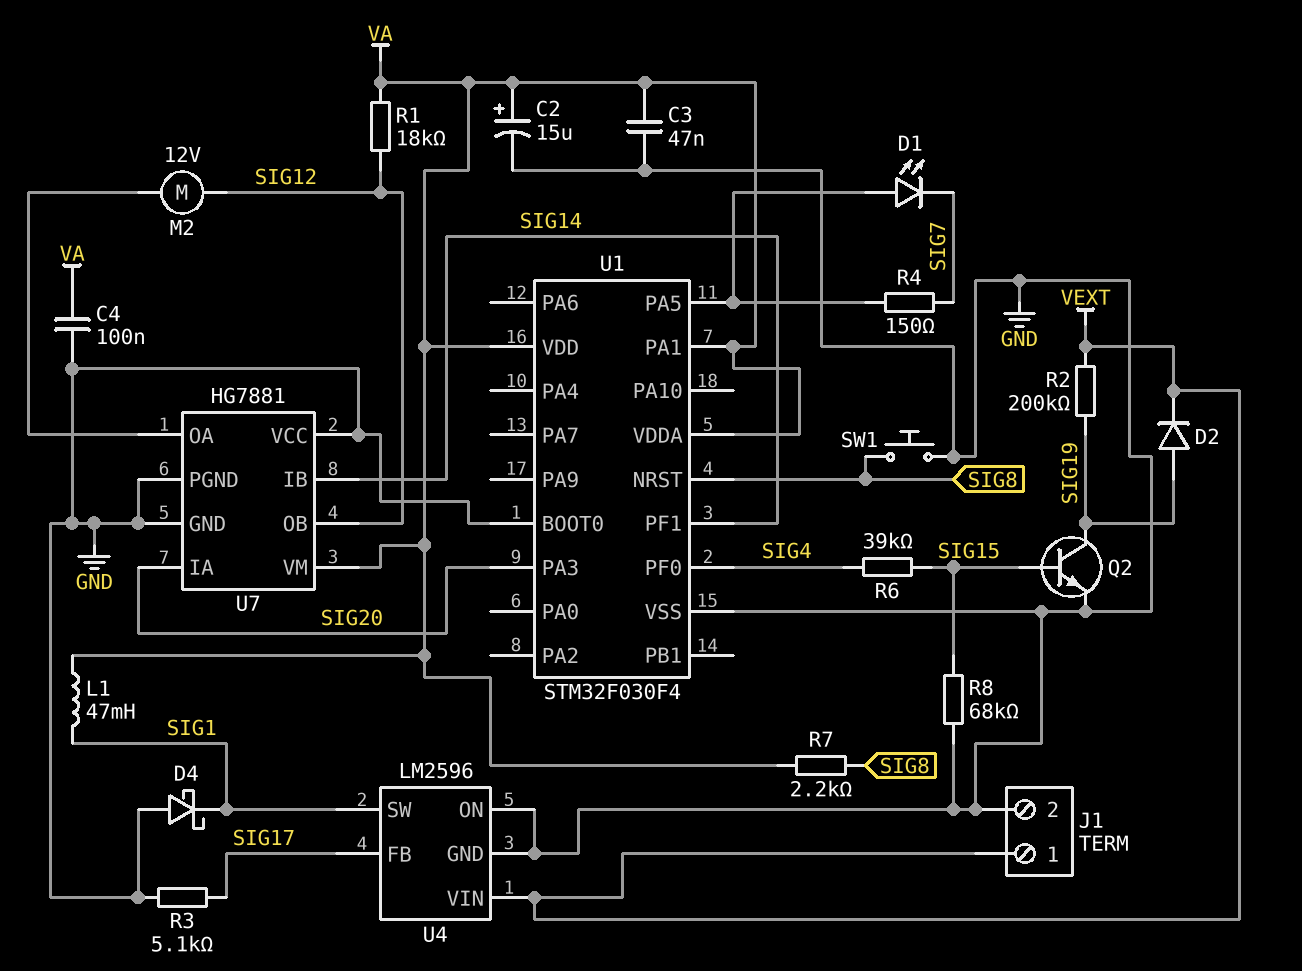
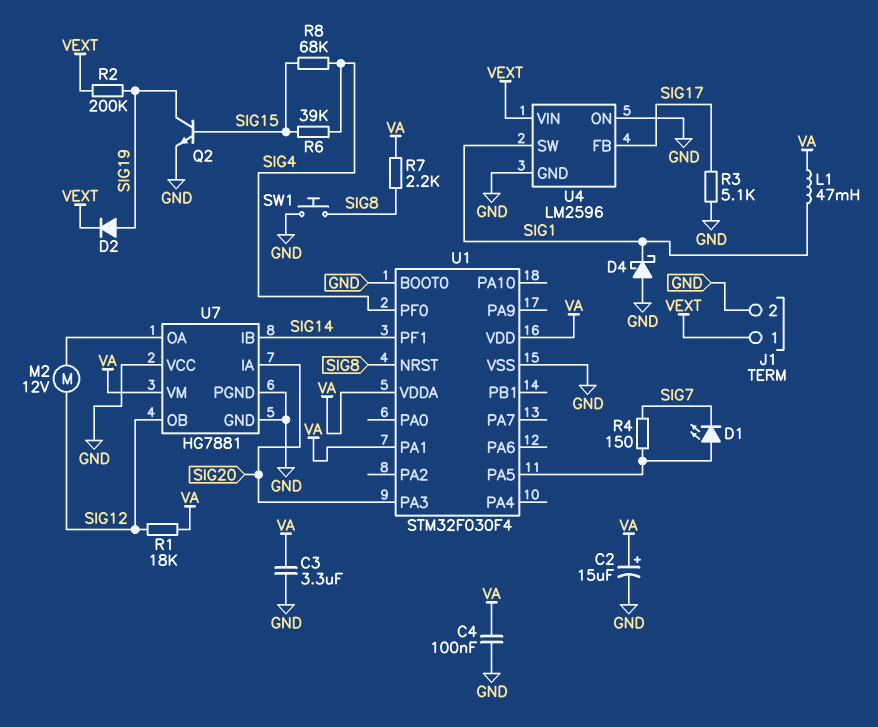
C3: 47nF (GND, VA) -> 3.3uF (GND, VA)
R8: 68k (GND, SIG15) -> 68k (SIG4, SIG15)

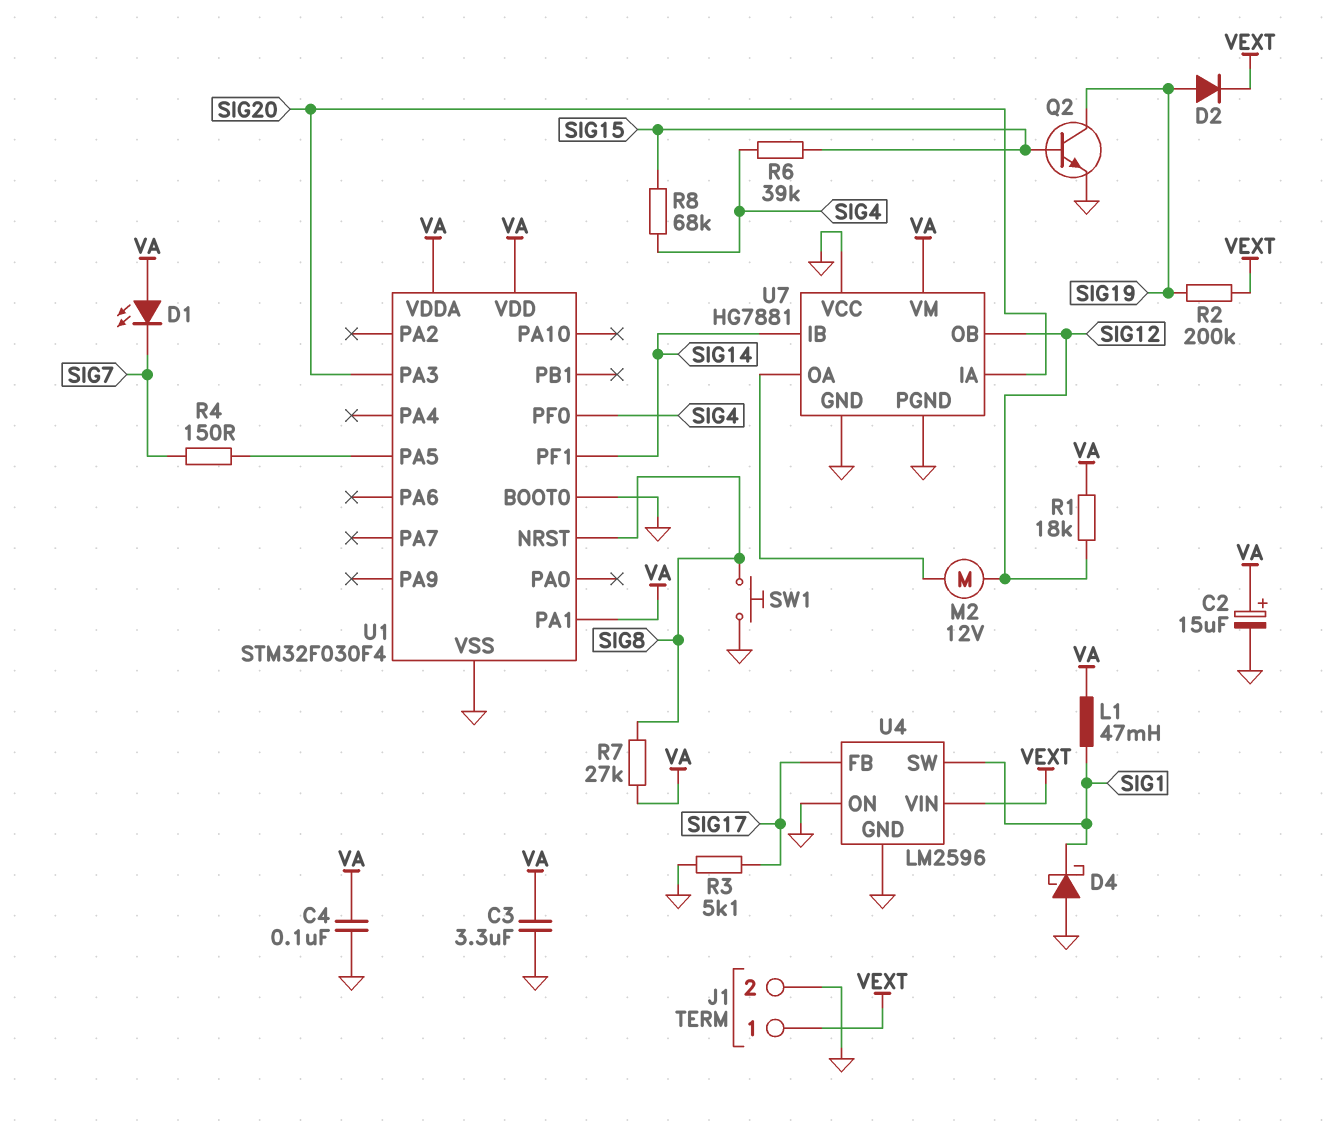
D1: LED (A U1/PA5, K SIG7) -> LED (A VA, K SIG7)
R7: 2.2k (SIG8, VA) -> 27k (SIG8, VA)

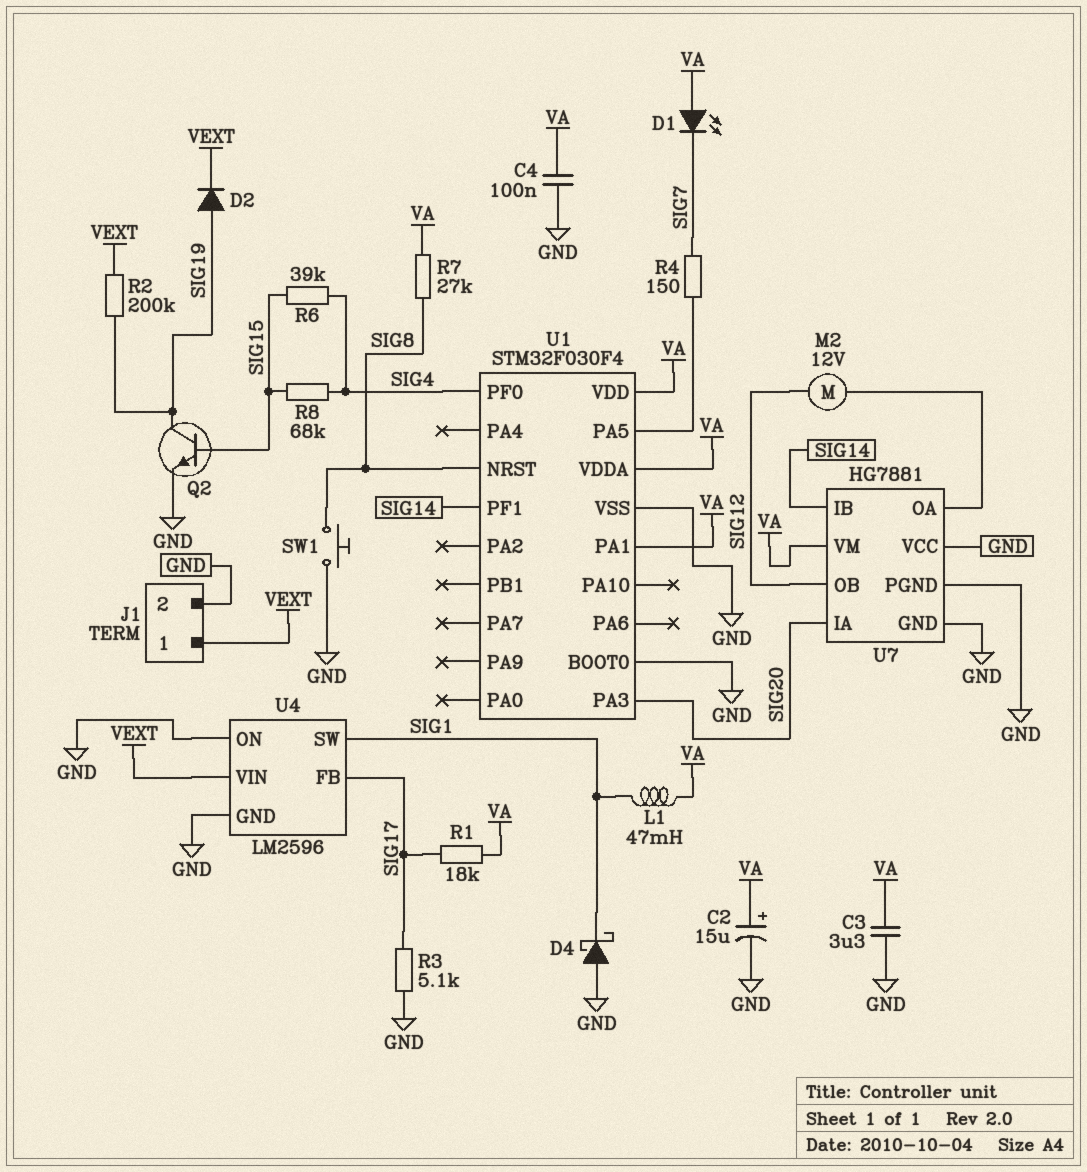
R1: 18k (SIG12, VA) -> 18k (SIG17, VA)

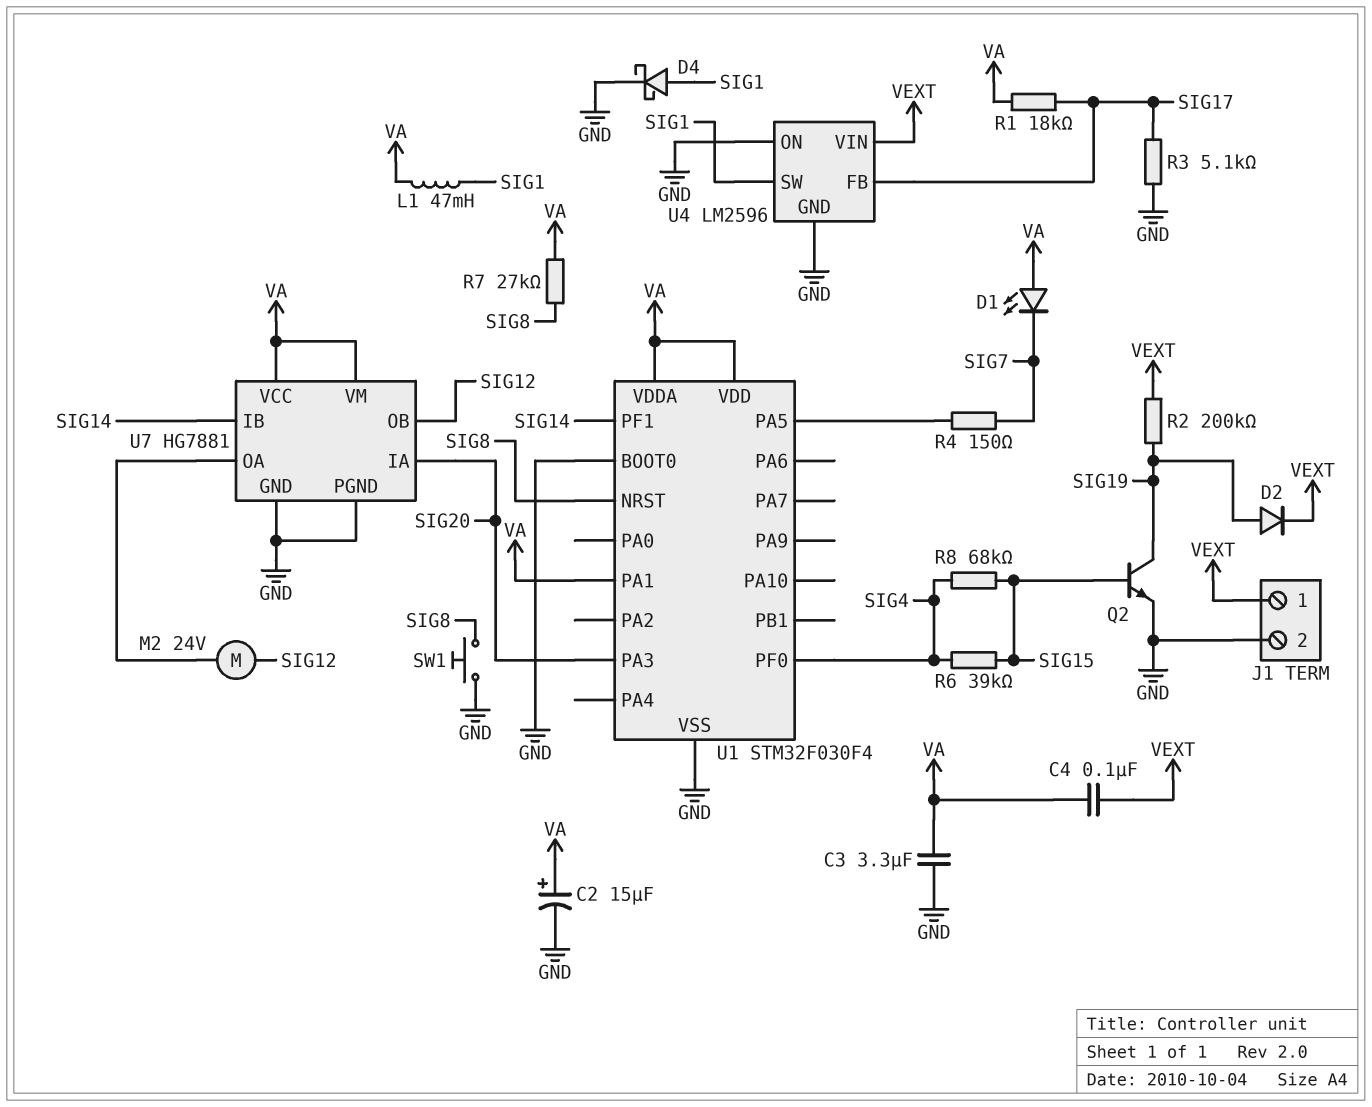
C4: 100nF (GND, VA) -> 100nF (VA, VEXT)
D4: schottky (A GND, K SIG1) -> schottky (A SIG1, K GND)
M2: motor 12V (SIG12, U7/OA) -> motor 24V (SIG12, U7/OA)
U7 pin VCC: GND -> VA

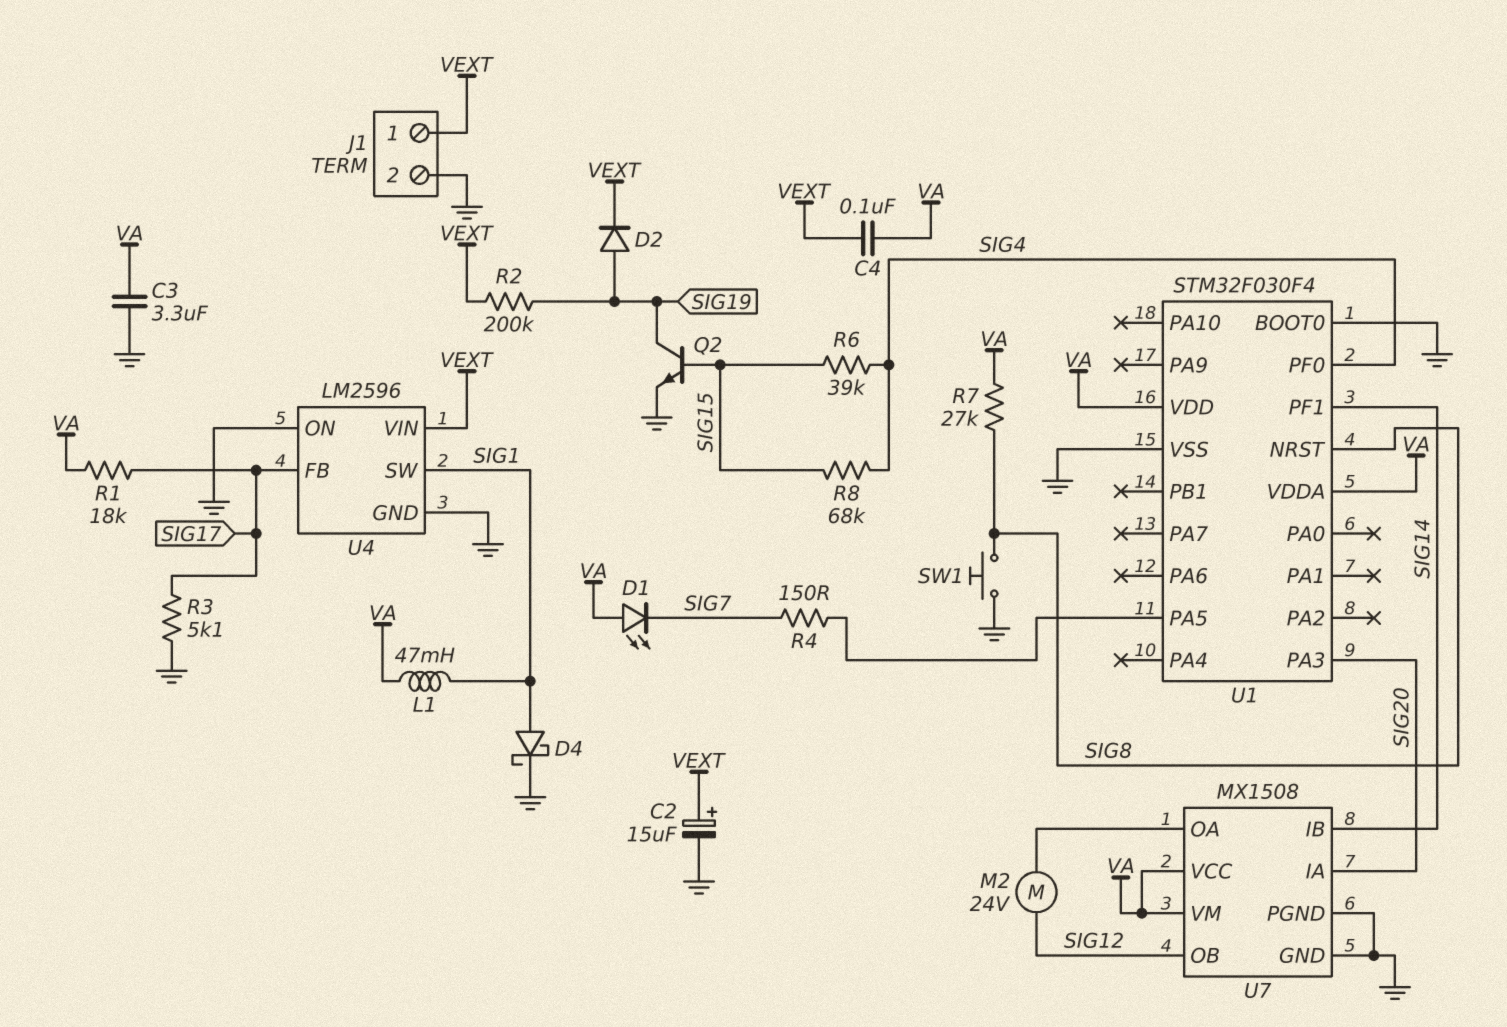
C2: 15uF (plus VA, minus GND) -> 15uF (plus VEXT, minus GND)
U1 pin PA1: VA -> none
U7: HG7881 -> MX1508

